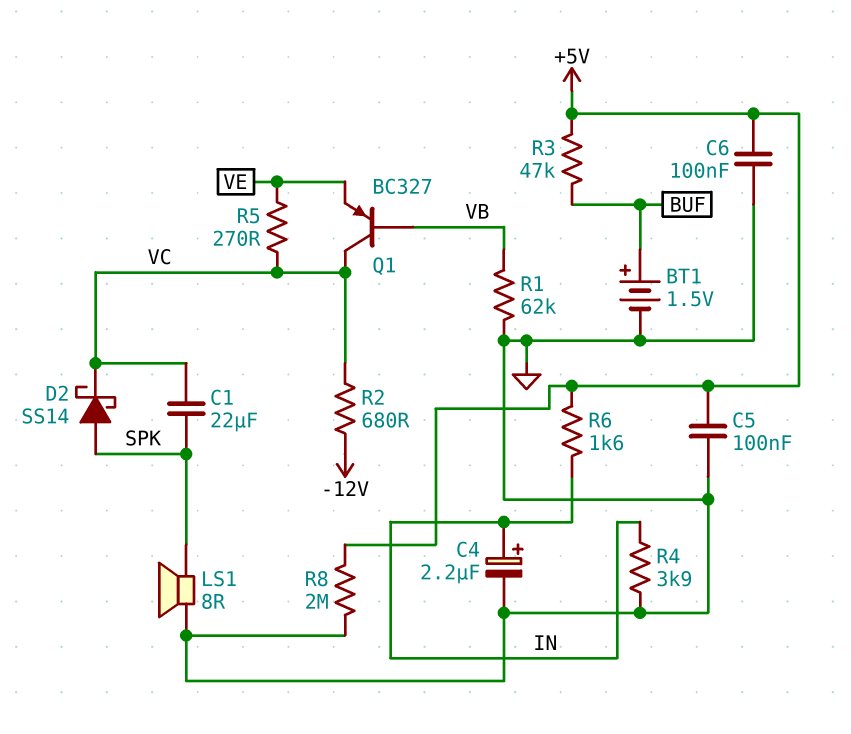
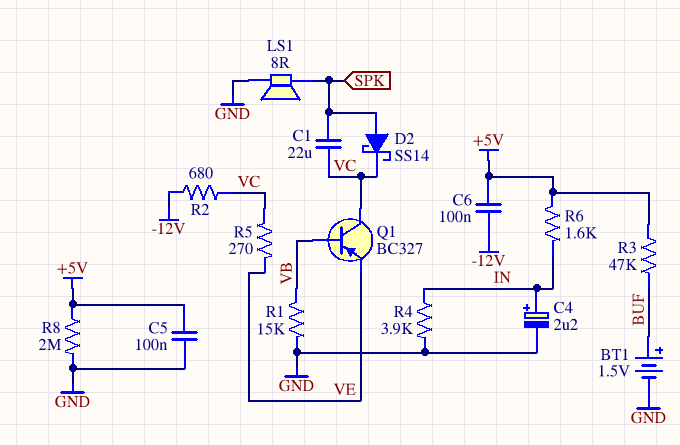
C6: 100nF (+5V, GND) -> 100nF (+5V, -12V)
R1: 62k (GND, VB) -> 15k (GND, VB)

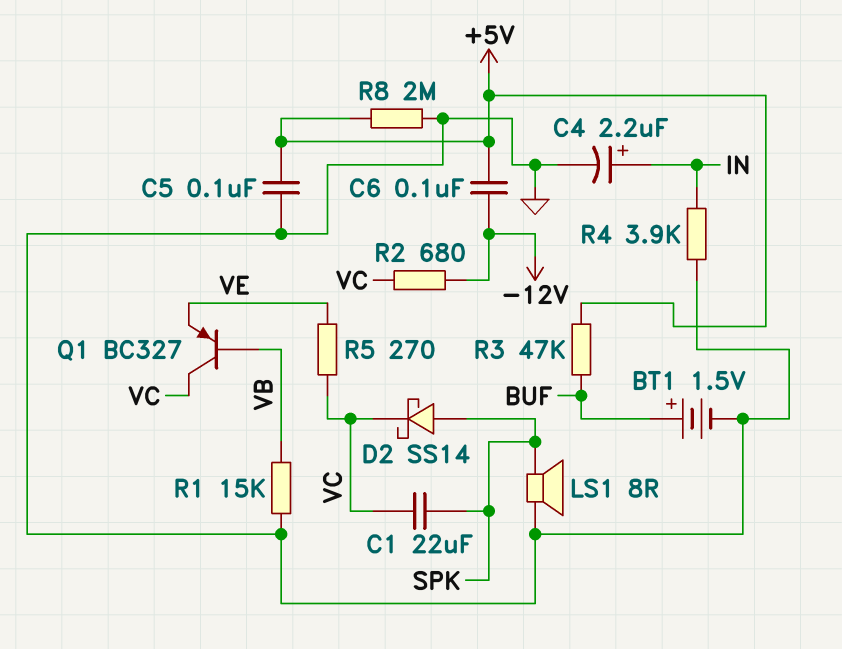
R6: 1.6k (+5V, IN) -> none

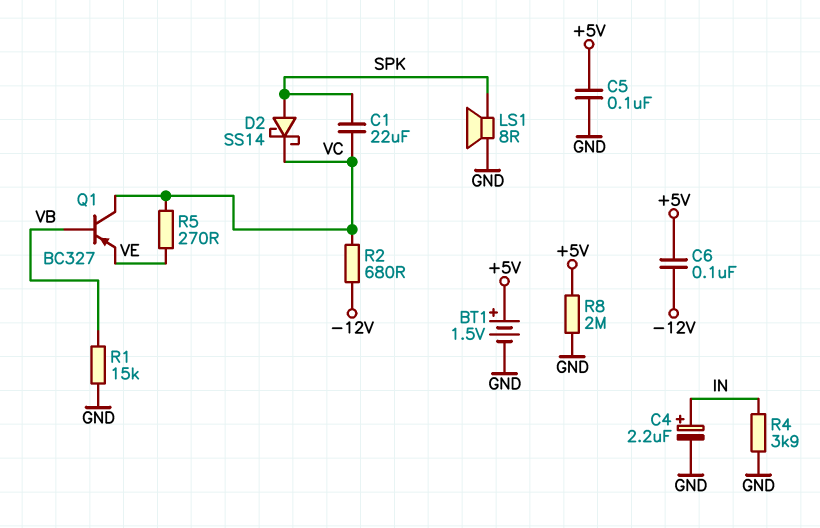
BT1: 1.5V (plus BUF, minus GND) -> 1.5V (plus +5V, minus GND)
R3: 47k (+5V, BUF) -> none

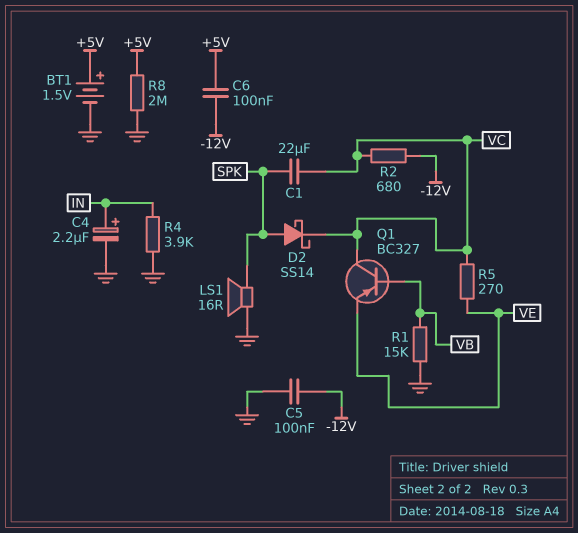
C5: 100nF (+5V, GND) -> 100nF (-12V, GND)
LS1: speaker 8R (GND, SPK) -> speaker 16R (GND, SPK)

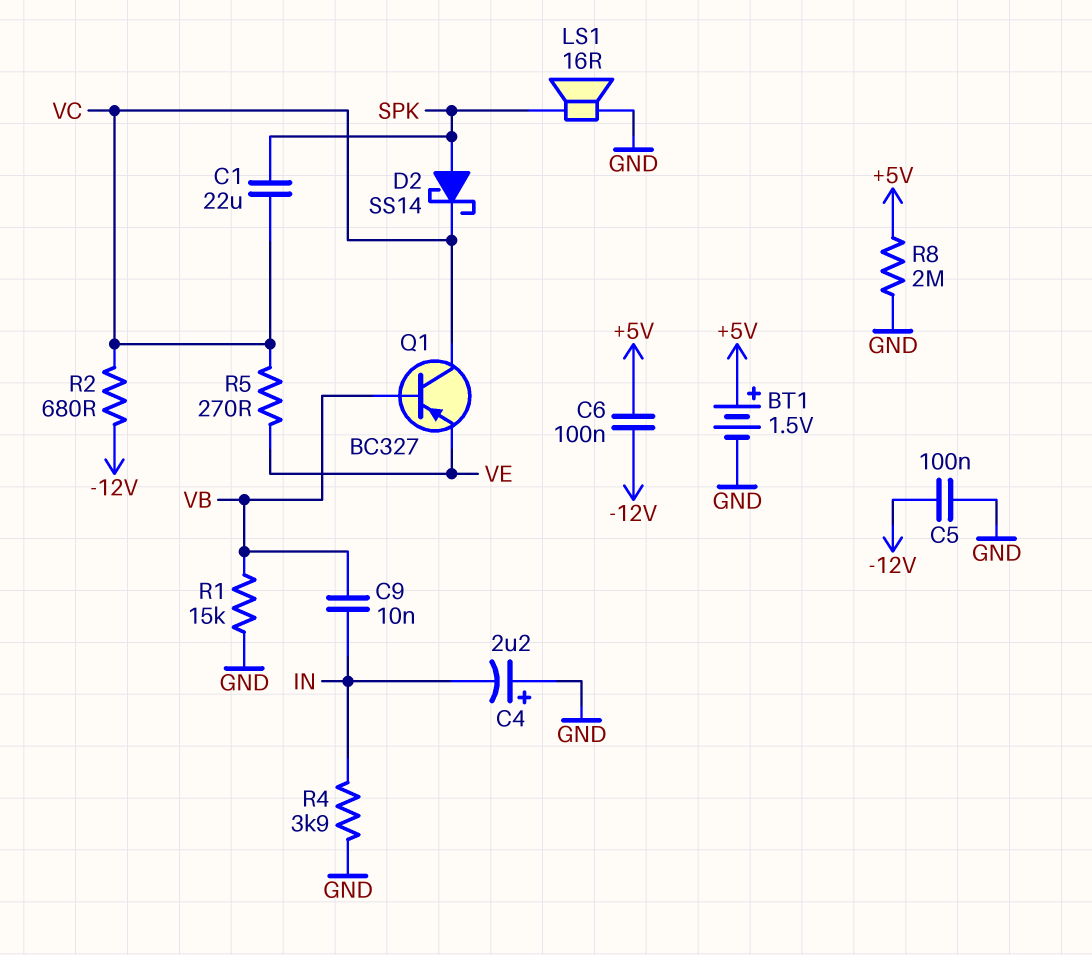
C4: 2.2uF (plus IN, minus GND) -> 2.2uF (plus GND, minus IN)
C9: none -> 10nF (IN, VB)

